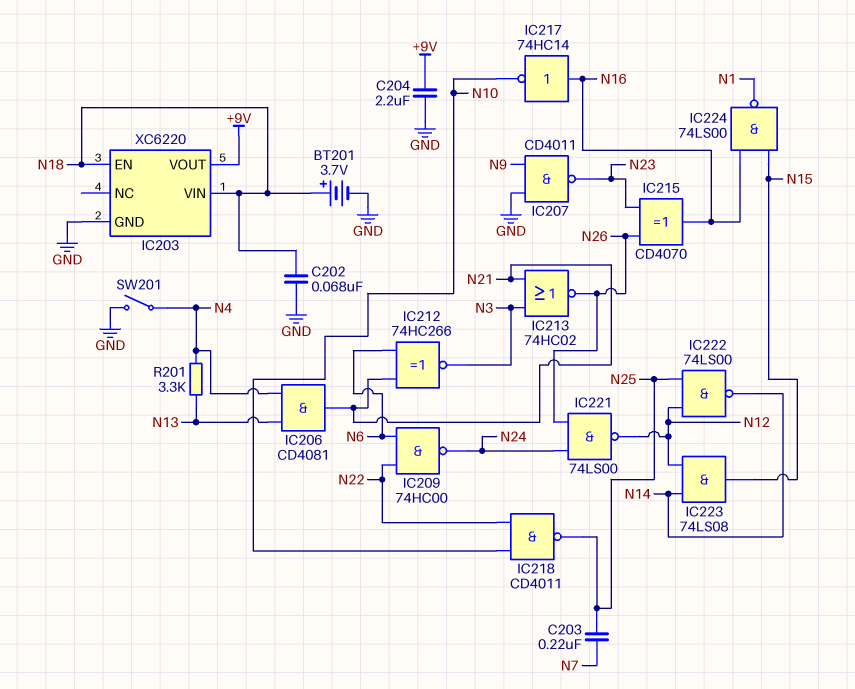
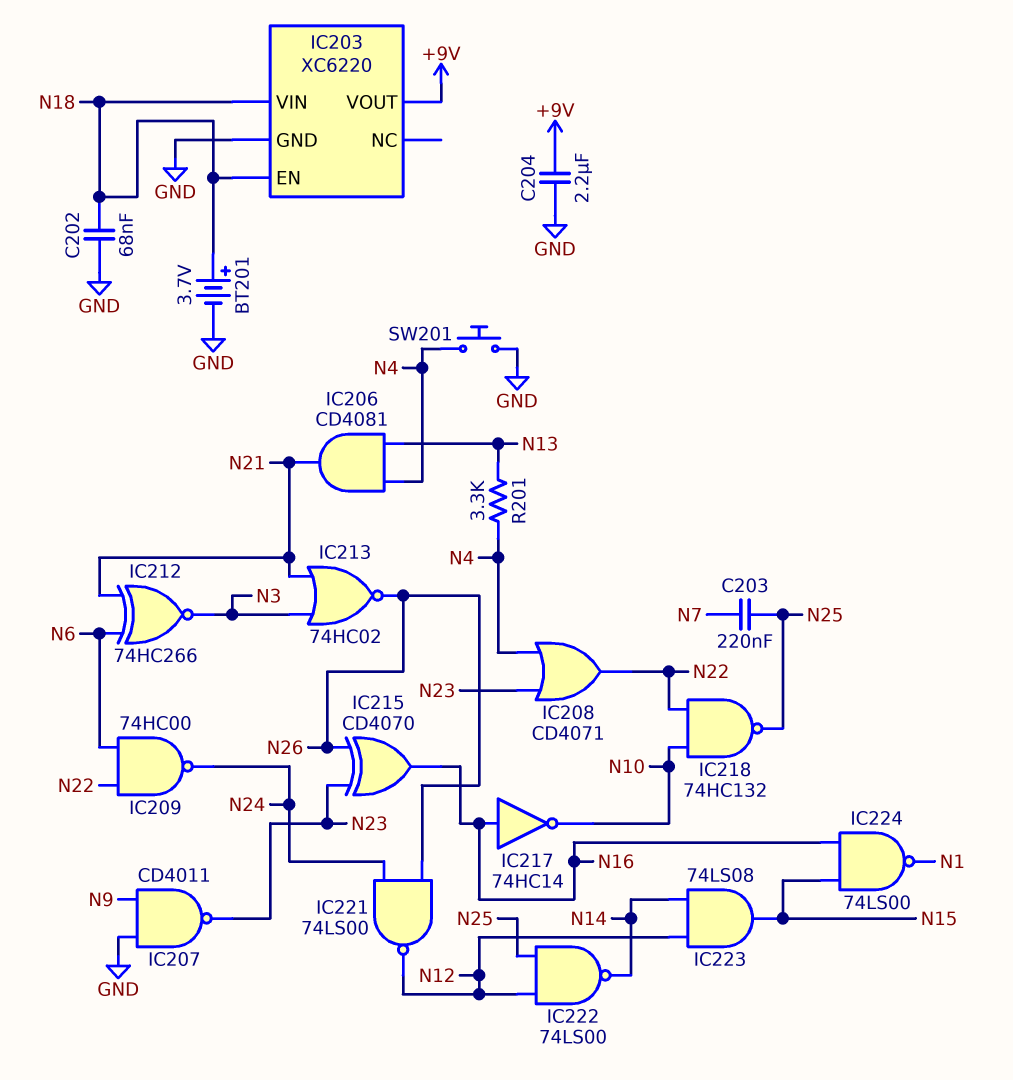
IC208: none -> OR CD4071 (in N4, in N23, out N22)
IC218: NAND CD4011 (in N10, in N22, out N25) -> NAND 74HC132 (in N10, in N22, out N25)
SW201: switch (GND, N4) -> button (GND, N4)

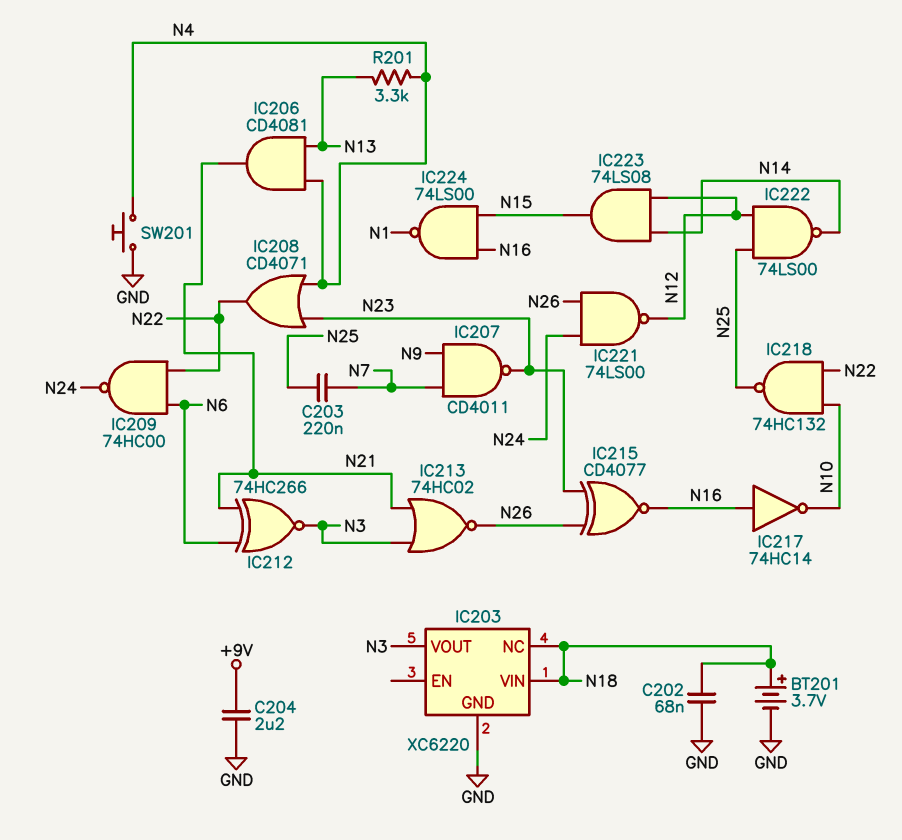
IC203 pin EN: N18 -> none
IC203 pin NC: none -> N18
IC203 pin VOUT: +9V -> N3
IC207: NAND CD4011 (in GND, in N9, out N23) -> NAND CD4011 (in N7, in N9, out N23)
IC215: XOR CD4070 (in N23, in N26, out N16) -> XNOR CD4077 (in N23, in N26, out N16)

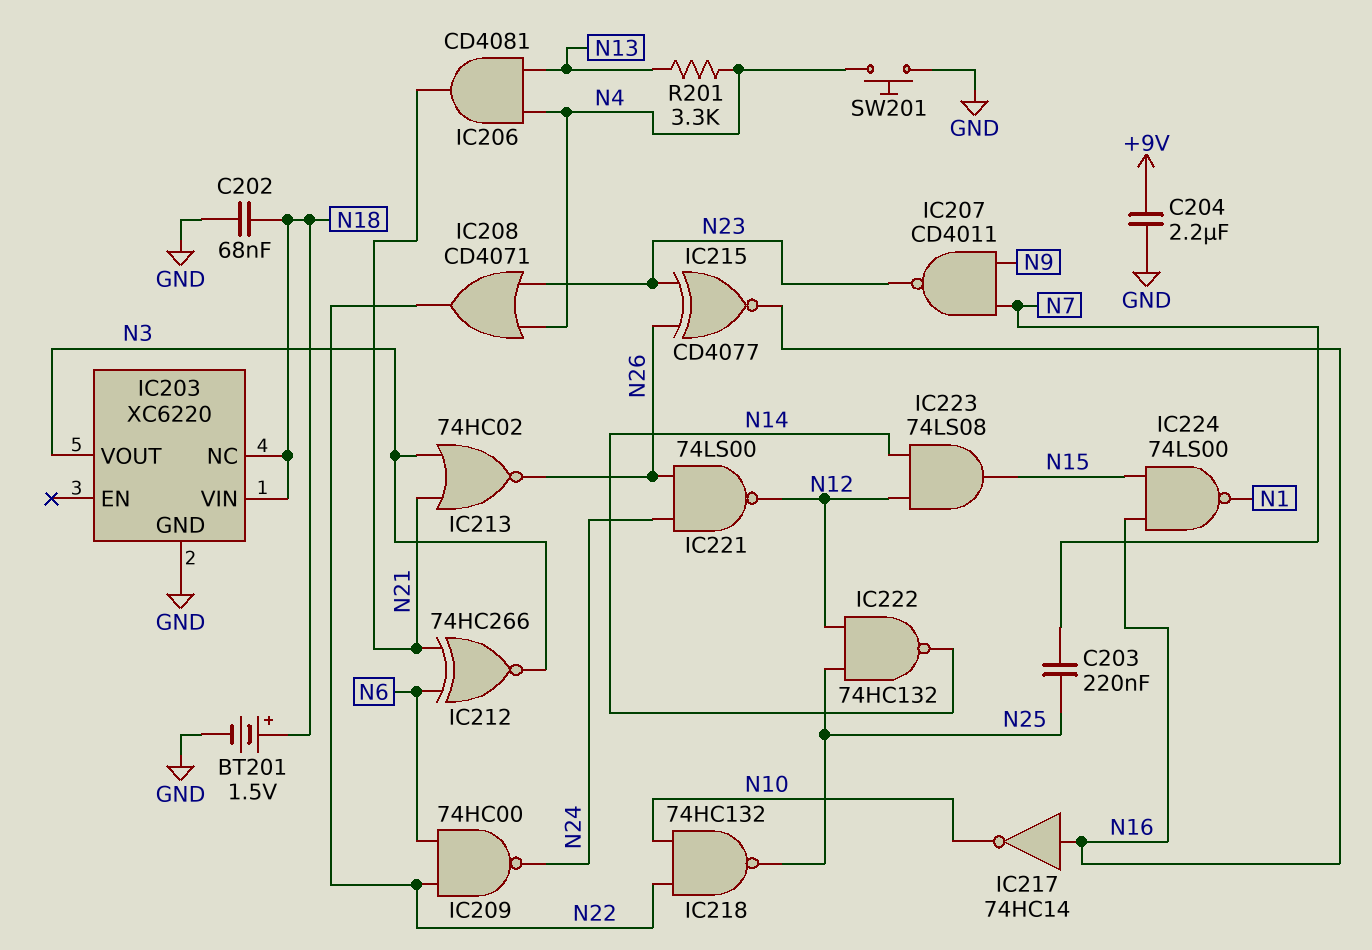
BT201: 3.7V (plus N18, minus GND) -> 1.5V (plus N18, minus GND)
IC222: NAND 74LS00 (in N12, in N25, out N14) -> NAND 74HC132 (in N12, in N25, out N14)

